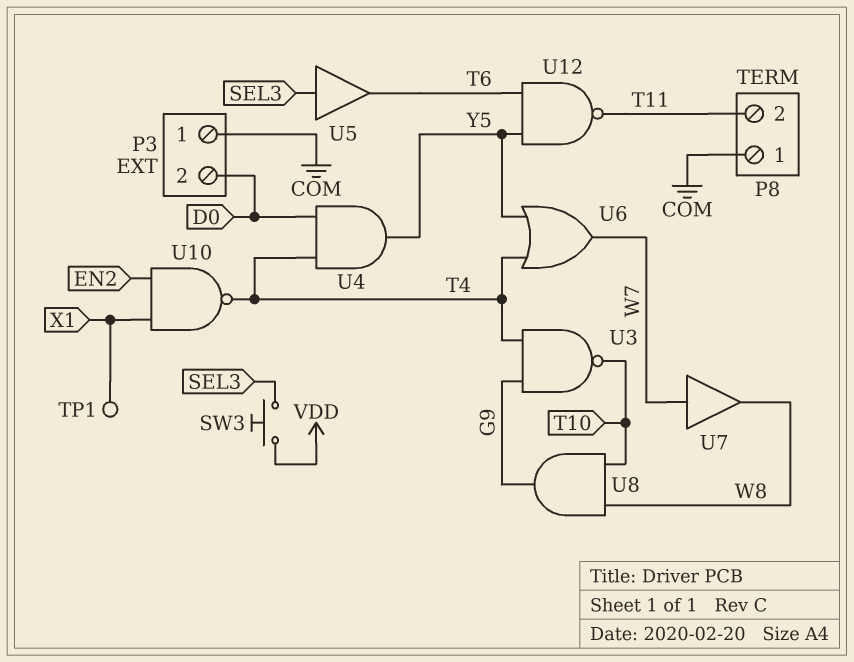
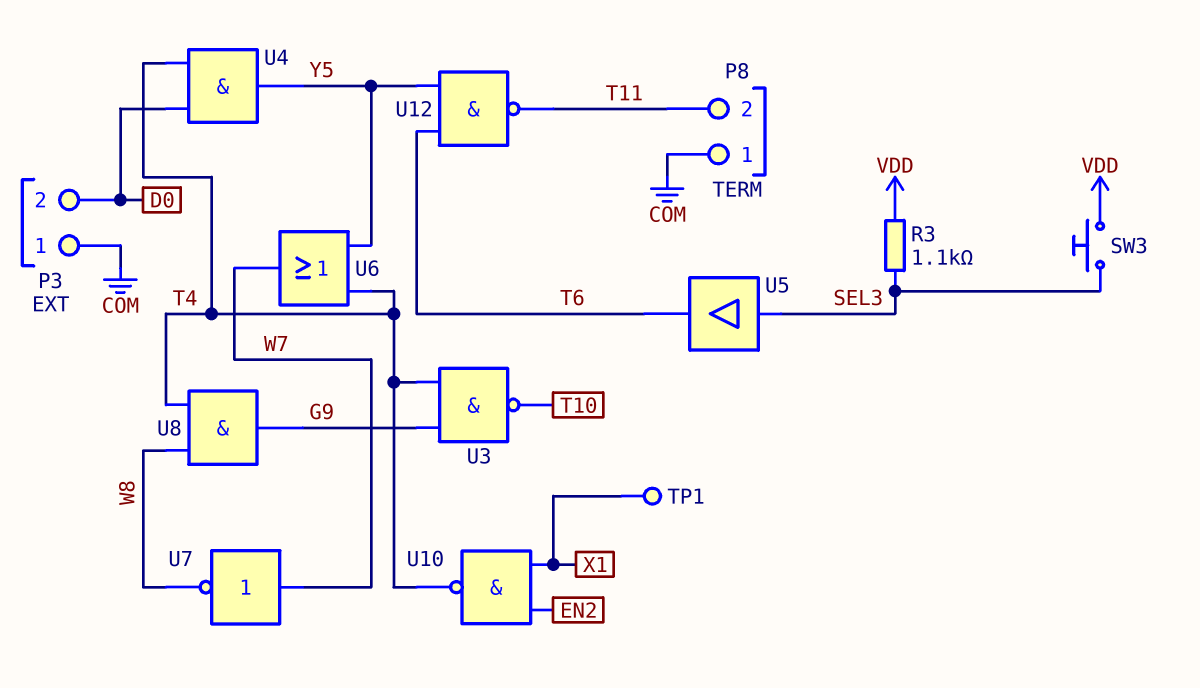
R3: none -> 1.1k (SEL3, VDD)
U7: buffer (in W7, out W8) -> NOT (in W7, out W8)
U8: AND (in T10, in W8, out G9) -> AND (in T4, in W8, out G9)

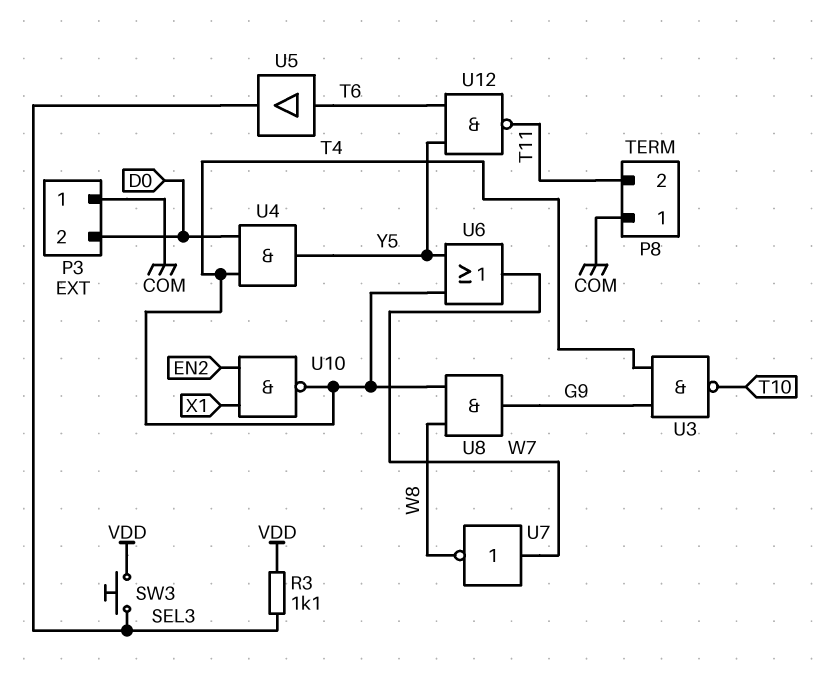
TP1: test point (X1) -> none
U5: buffer (in SEL3, out T6) -> buffer (in T6, out SEL3)

